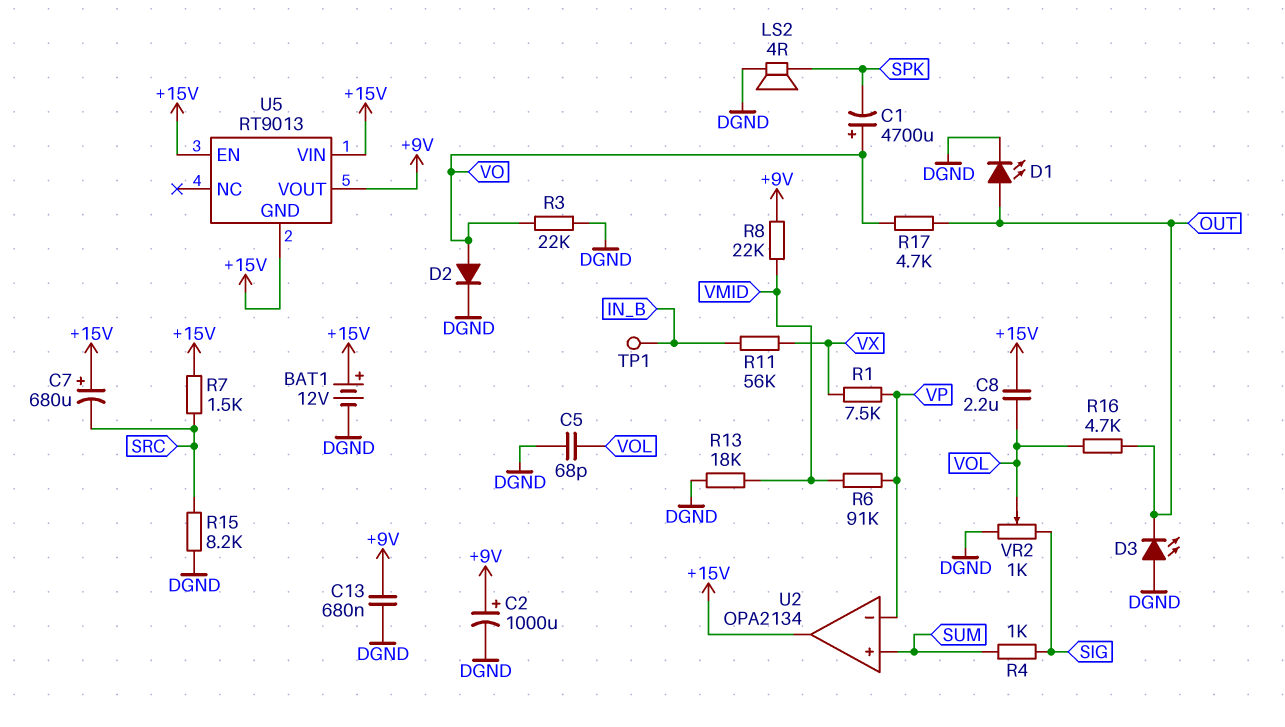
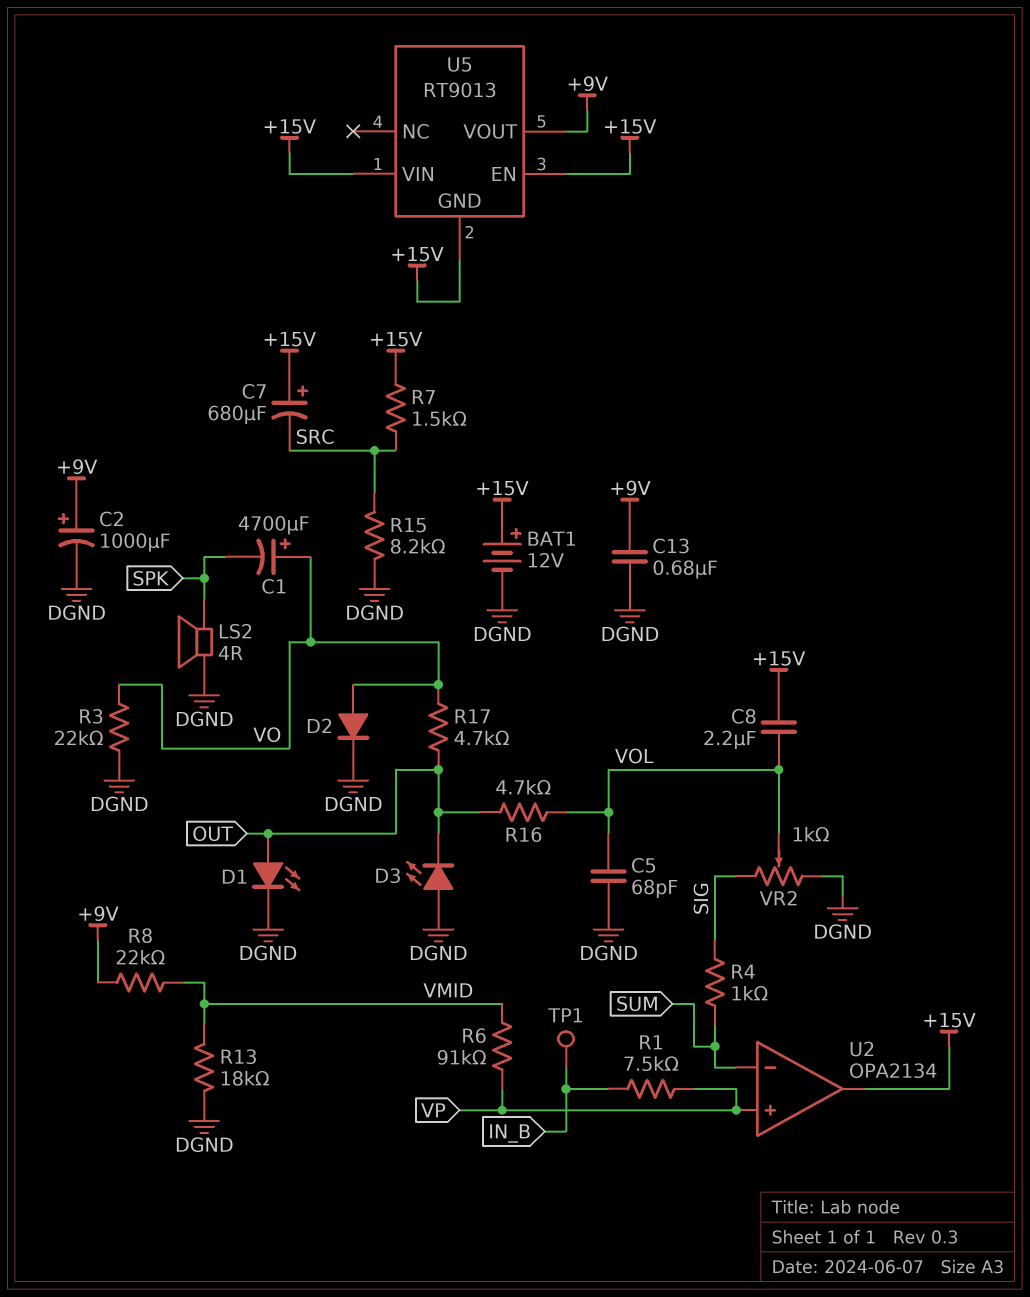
R1: 7.5k (VP, VX) -> 7.5k (IN_B, VP)
R11: 56k (IN_B, VX) -> none
U2 pin in+: SUM -> VP
U2 pin in-: VP -> SUM

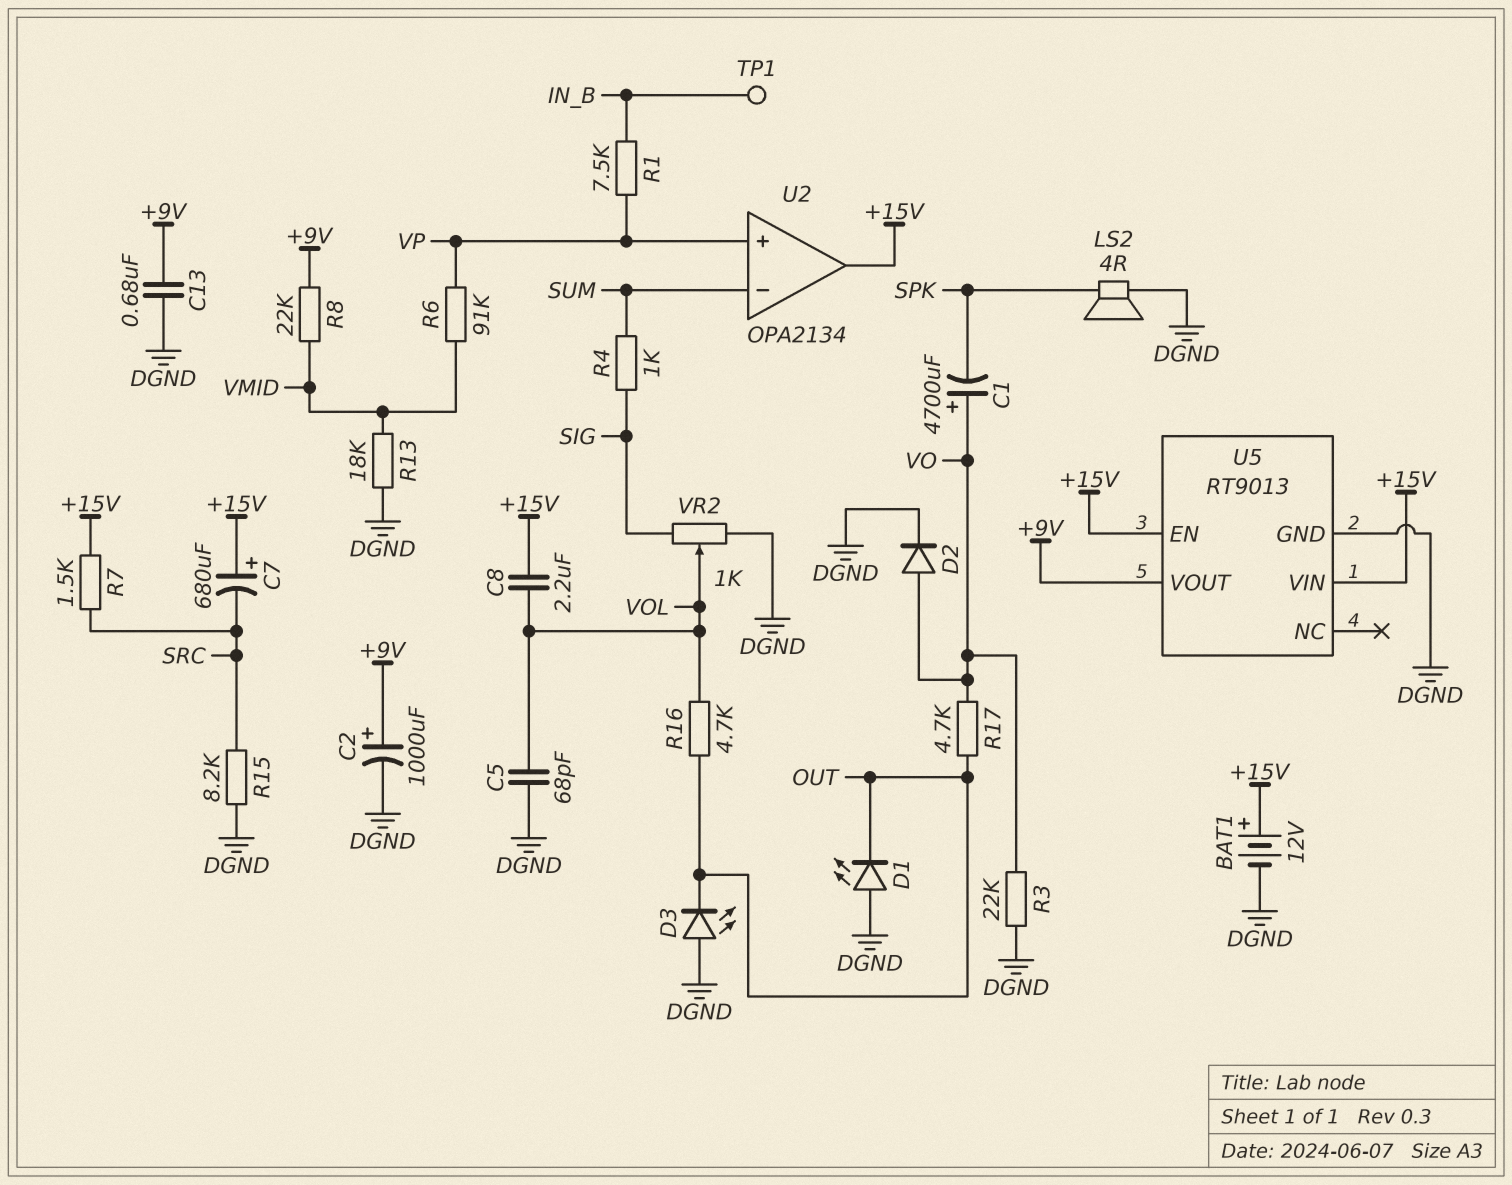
D1: LED (A OUT, K DGND) -> LED (A DGND, K OUT)
U5 pin GND: +15V -> DGND

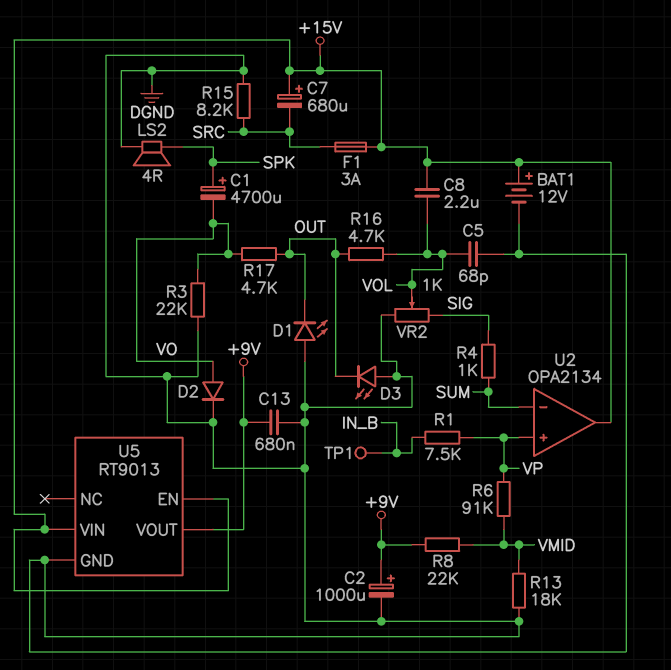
C1: 4700uF (plus VO, minus SPK) -> 4700uF (plus SPK, minus VO)
F1: none -> 3A (+15V, SRC)
R7: 1.5k (+15V, SRC) -> none

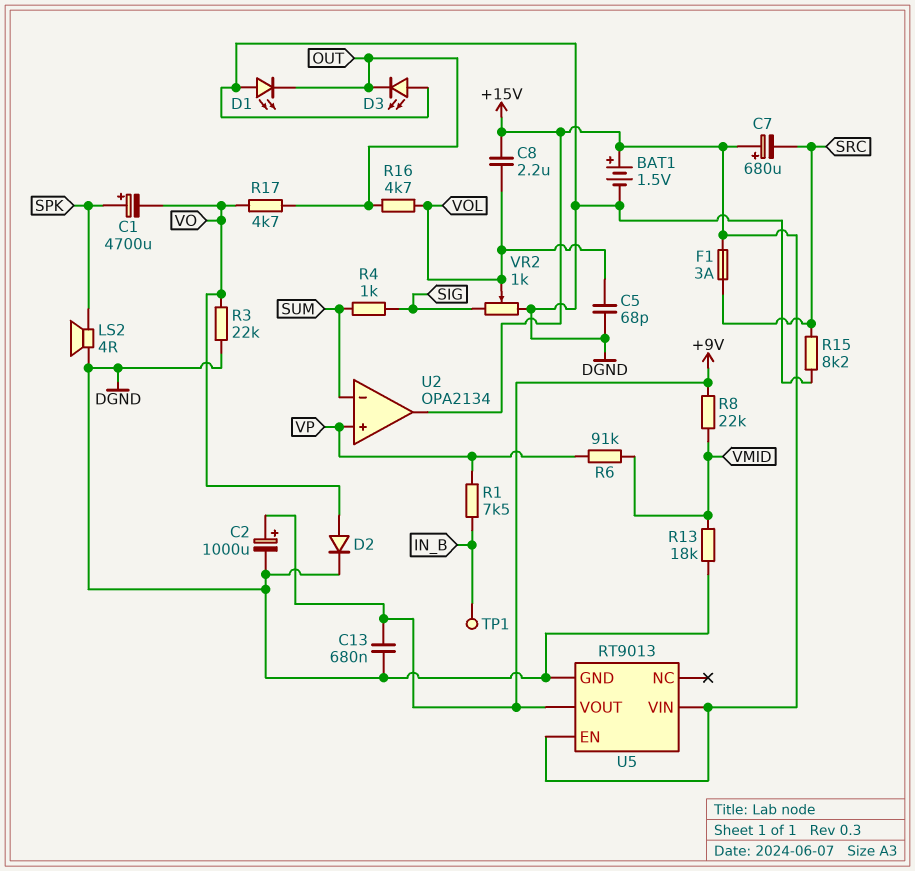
BAT1: 12V (plus +15V, minus DGND) -> 1.5V (plus +15V, minus DGND)

